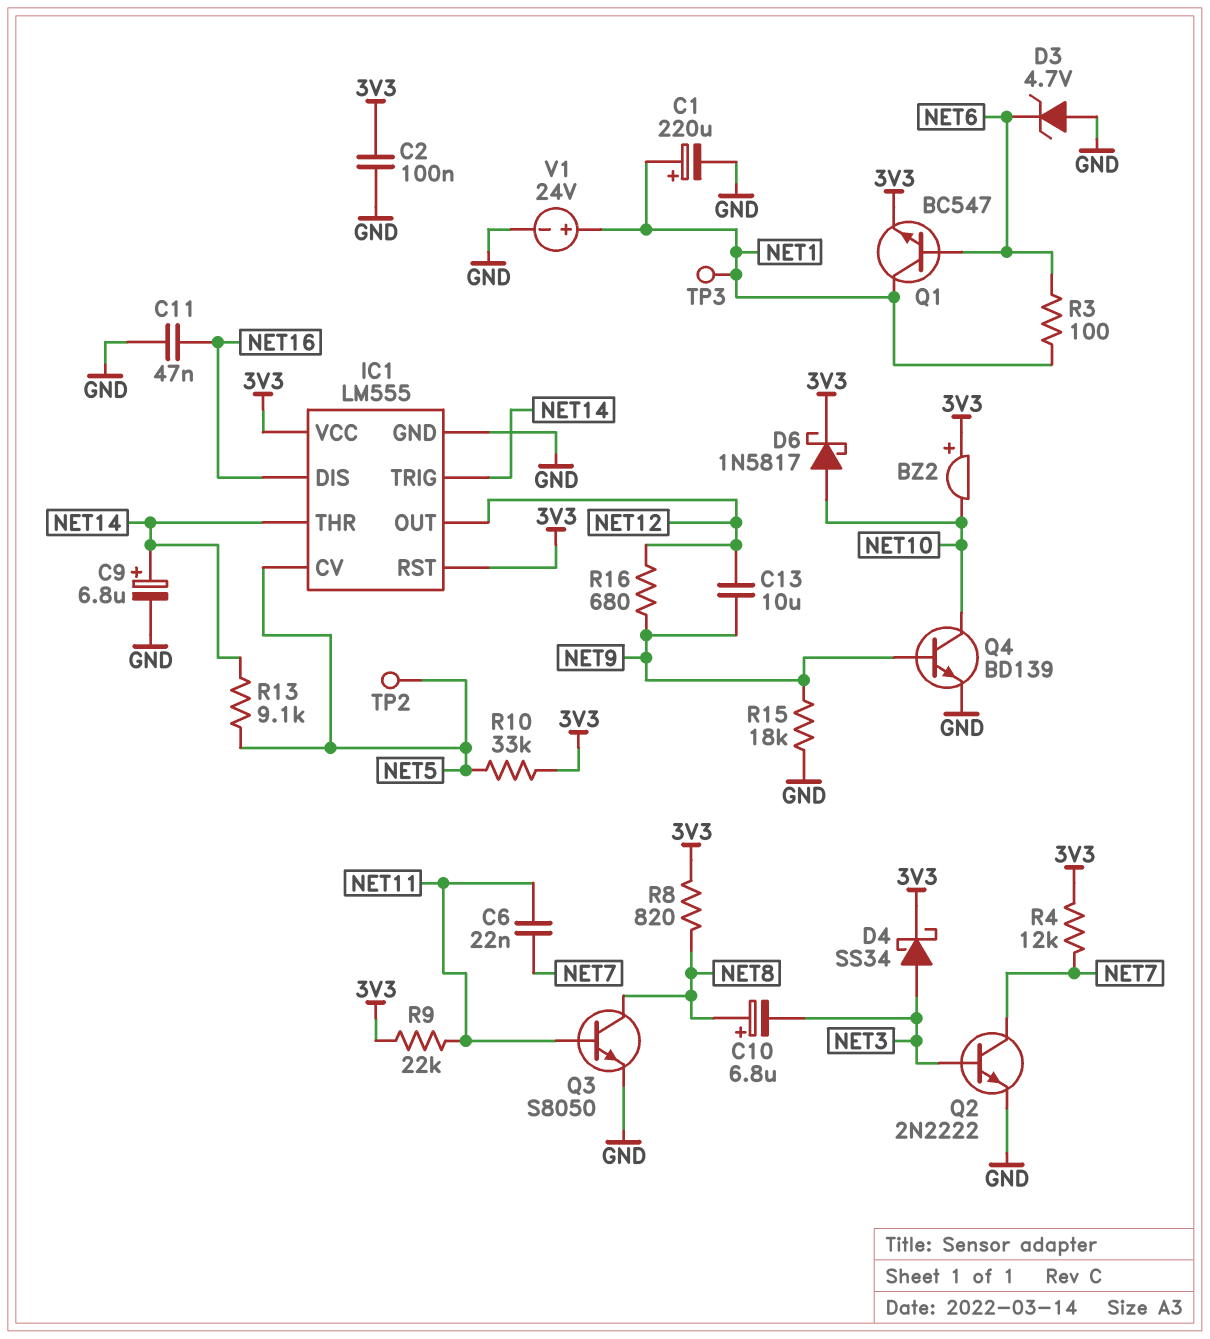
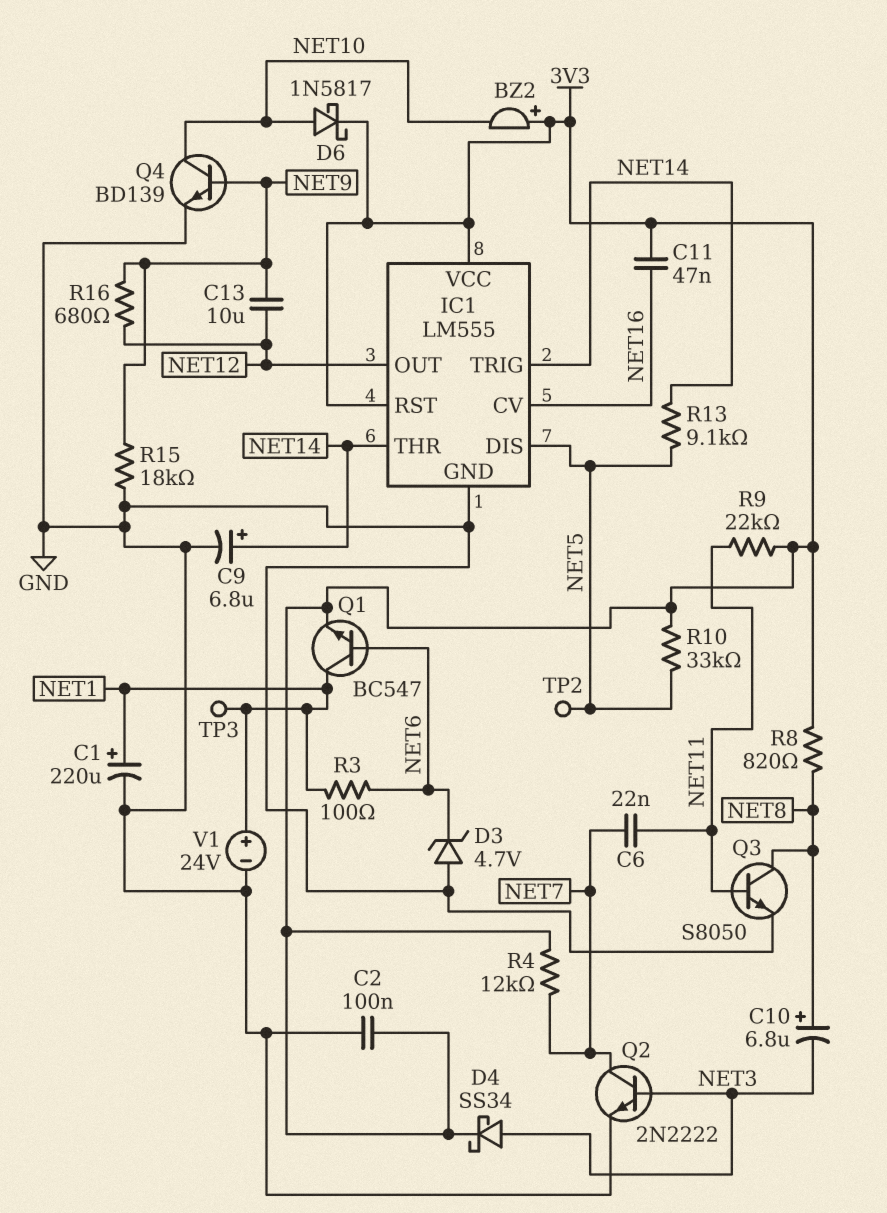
C11: 47nF (GND, NET16) -> 47nF (3V3, NET16)
IC1 pin CV: NET5 -> NET16
IC1 pin DIS: NET16 -> NET5

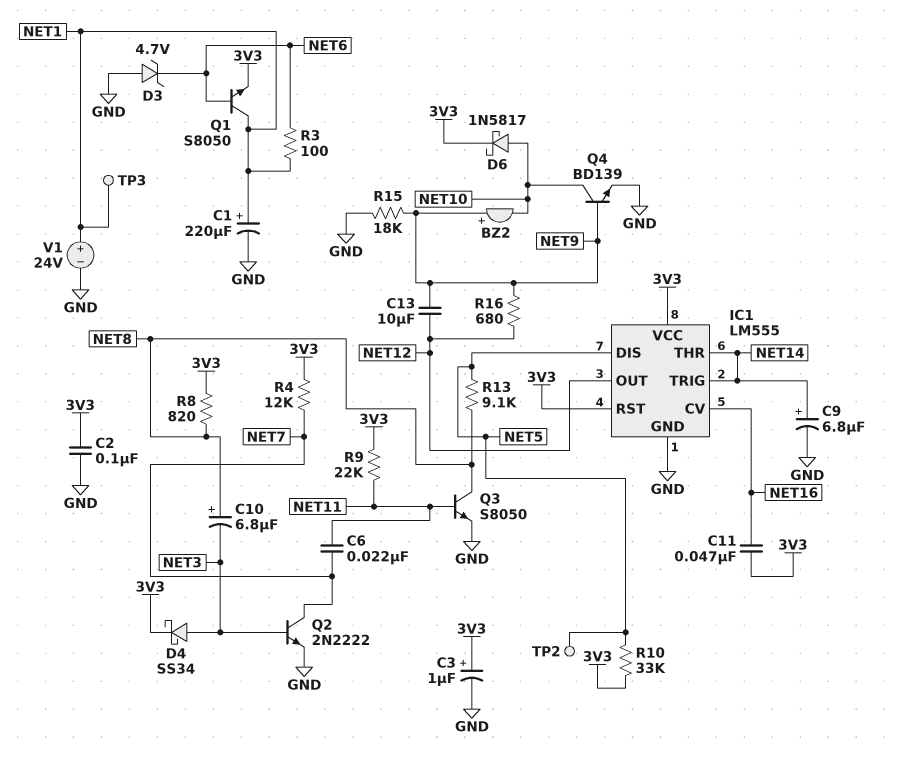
BZ2: buzzer (plus 3V3, minus NET10) -> buzzer (plus NET9, minus NET10)
C3: none -> 1uF (plus 3V3, minus GND)
Q1: NPN BC547 (B NET6, C NET1, E 3V3) -> NPN S8050 (B NET6, C NET1, E 3V3)
R13: 9.1k (NET5, NET14) -> 9.1k (NET5, NET8)

